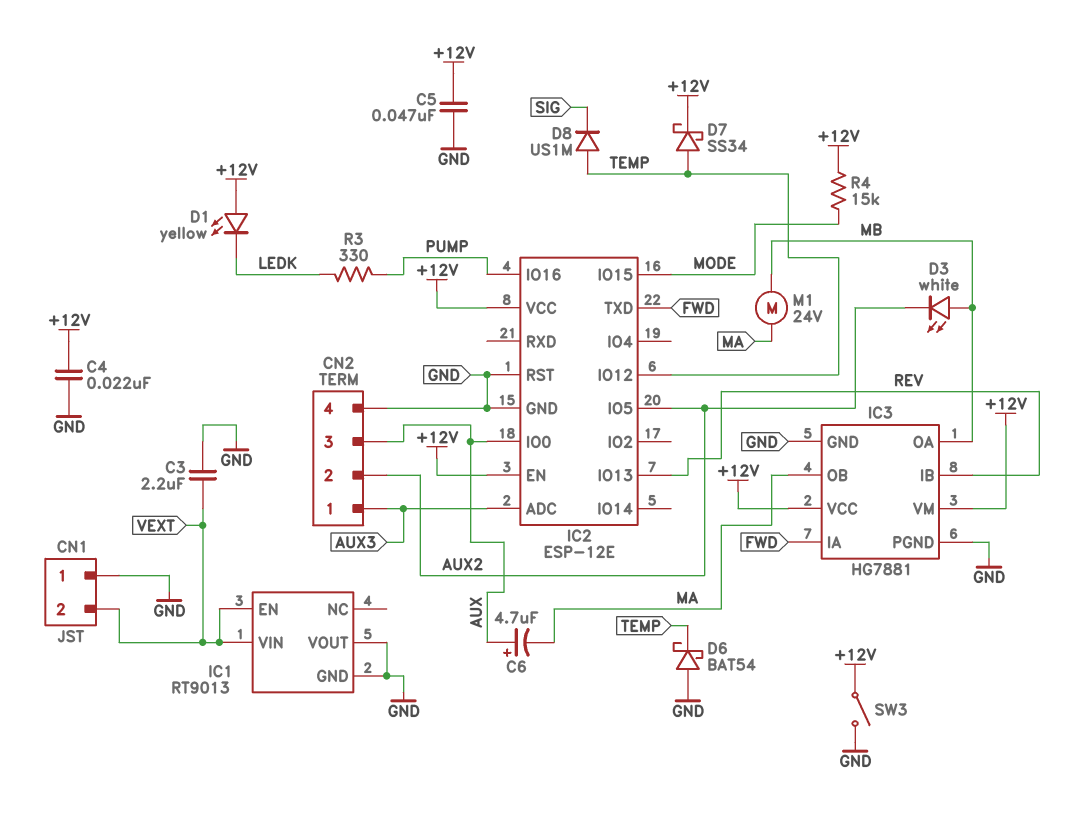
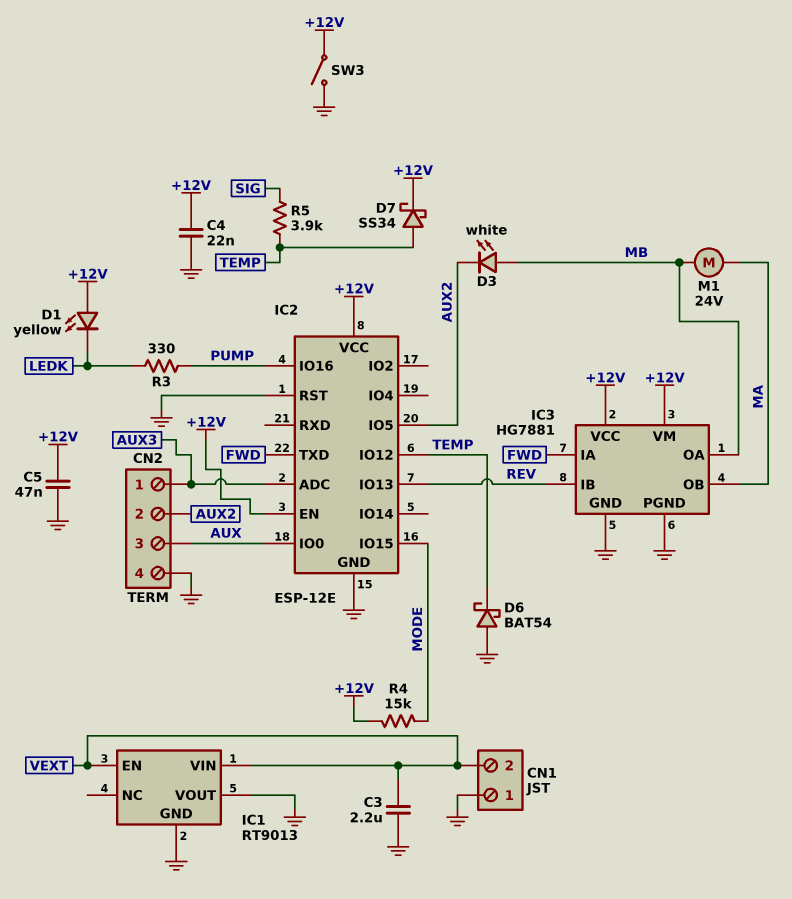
C6: 4.7uF (plus AUX, minus MA) -> none
D8: diode US1M (A TEMP, K SIG) -> none
R5: none -> 3.9k (SIG, TEMP)

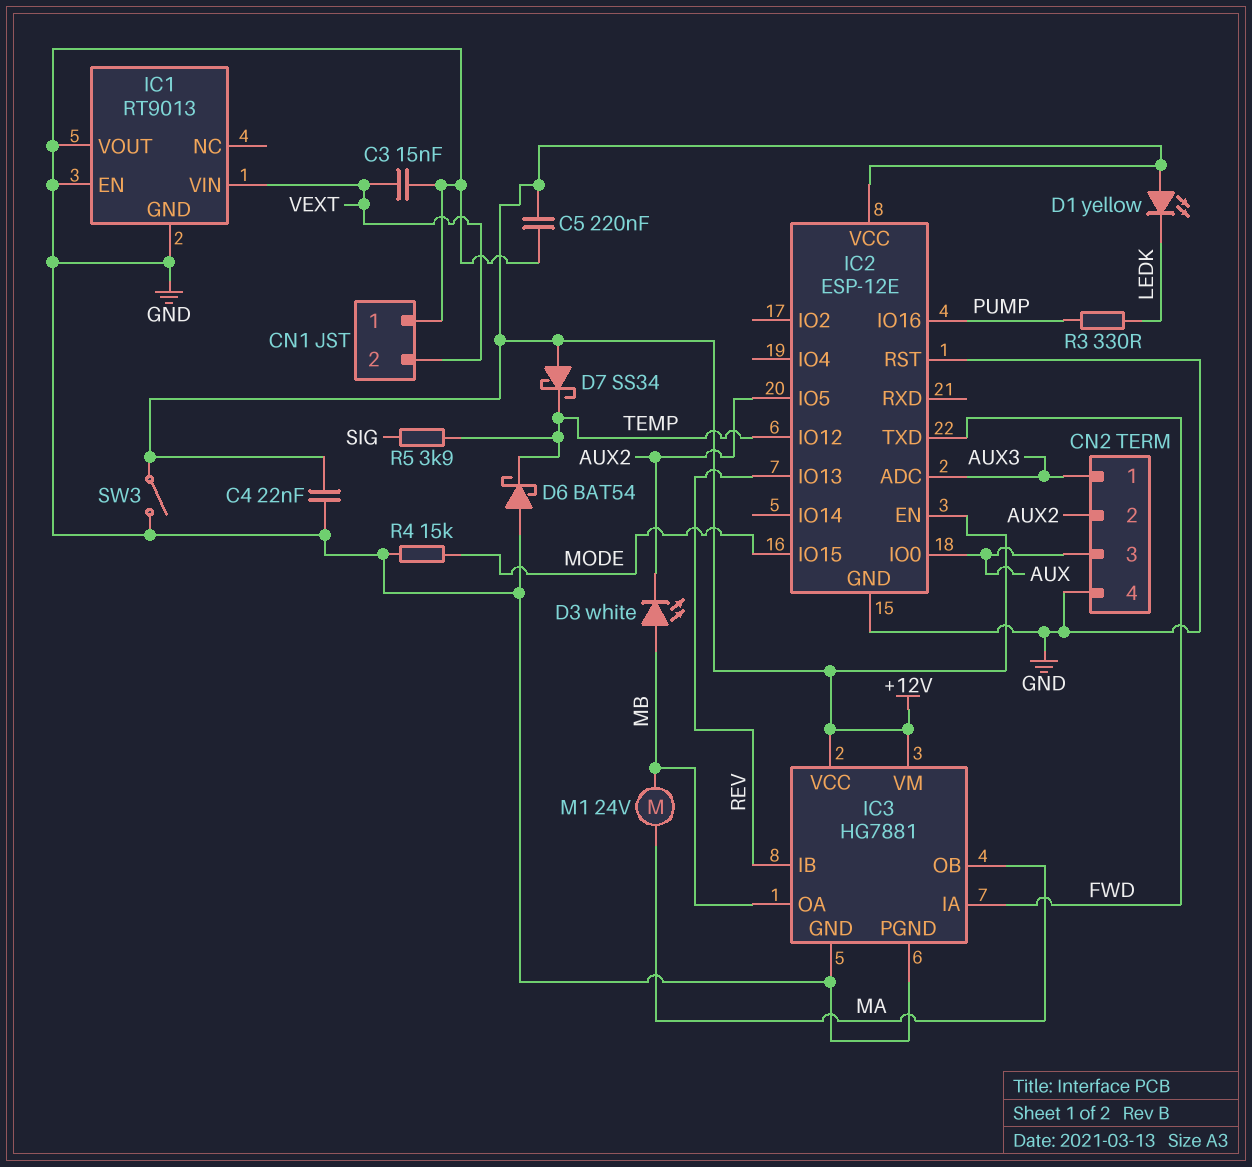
C3: 2.2uF (GND, VEXT) -> 15nF (GND, VEXT)
C5: 47nF (+12V, GND) -> 220nF (+12V, GND)
D7: schottky SS34 (A TEMP, K +12V) -> schottky SS34 (A +12V, K TEMP)
IC1 pin EN: VEXT -> GND
R4: 15k (+12V, MODE) -> 15k (GND, MODE)

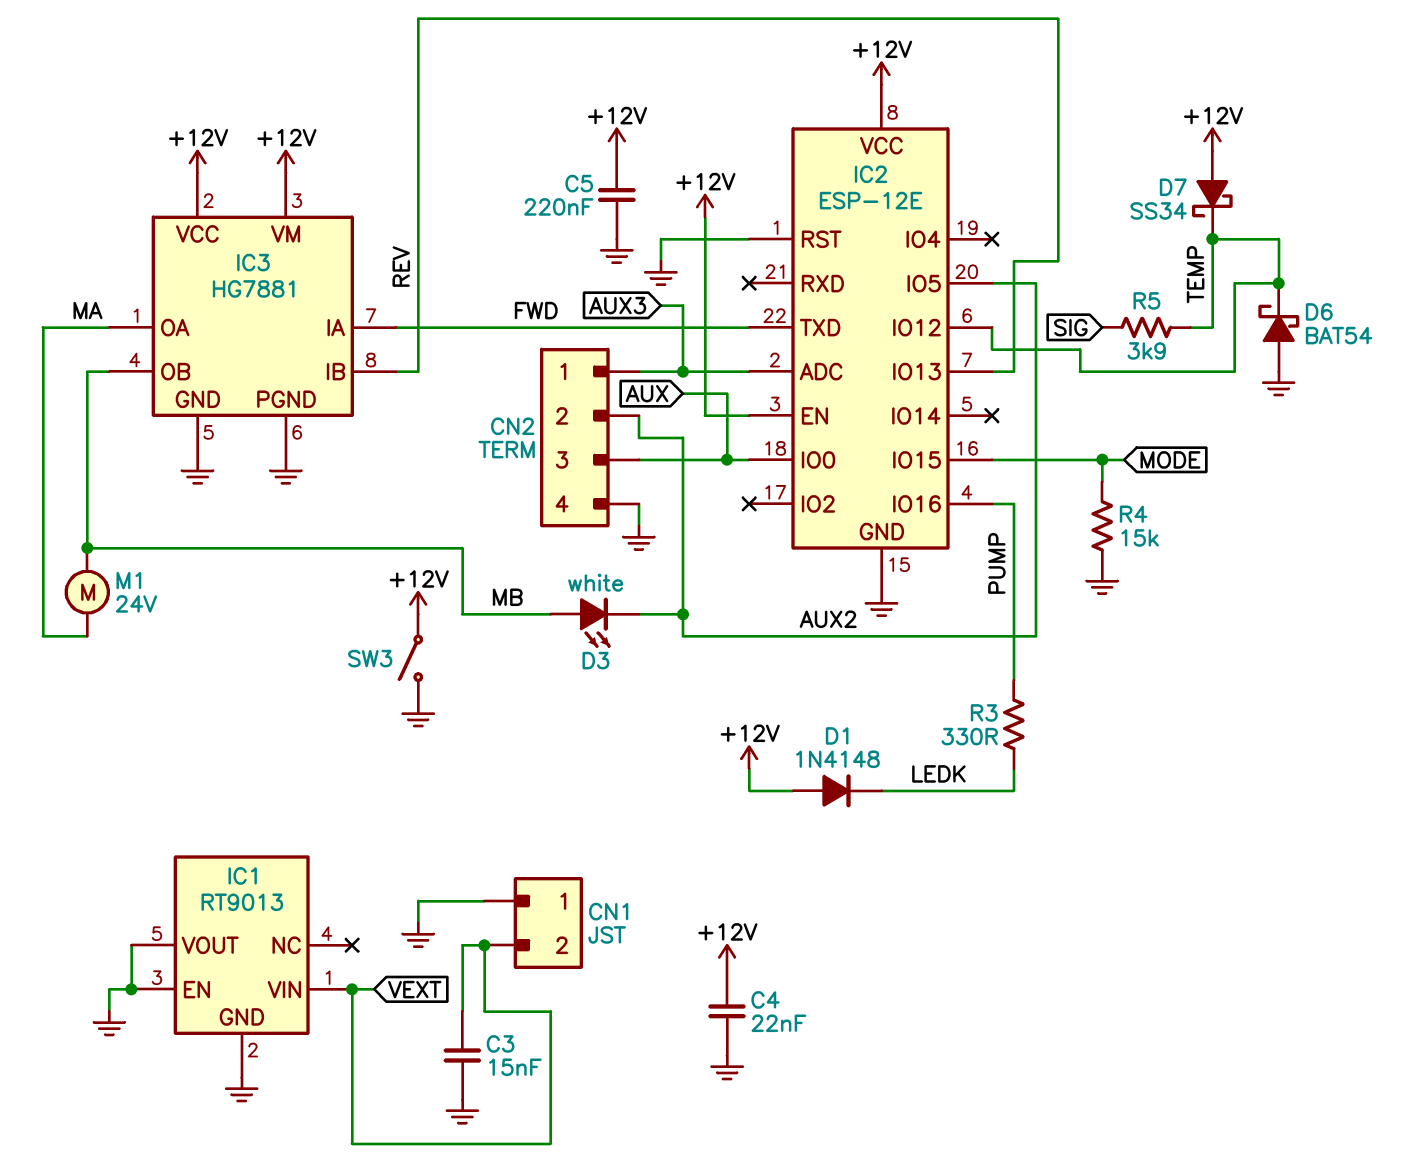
D1: LED yellow (A +12V, K LEDK) -> diode 1N4148 (A +12V, K LEDK)
IC3 pin OA: MB -> MA
IC3 pin OB: MA -> MB

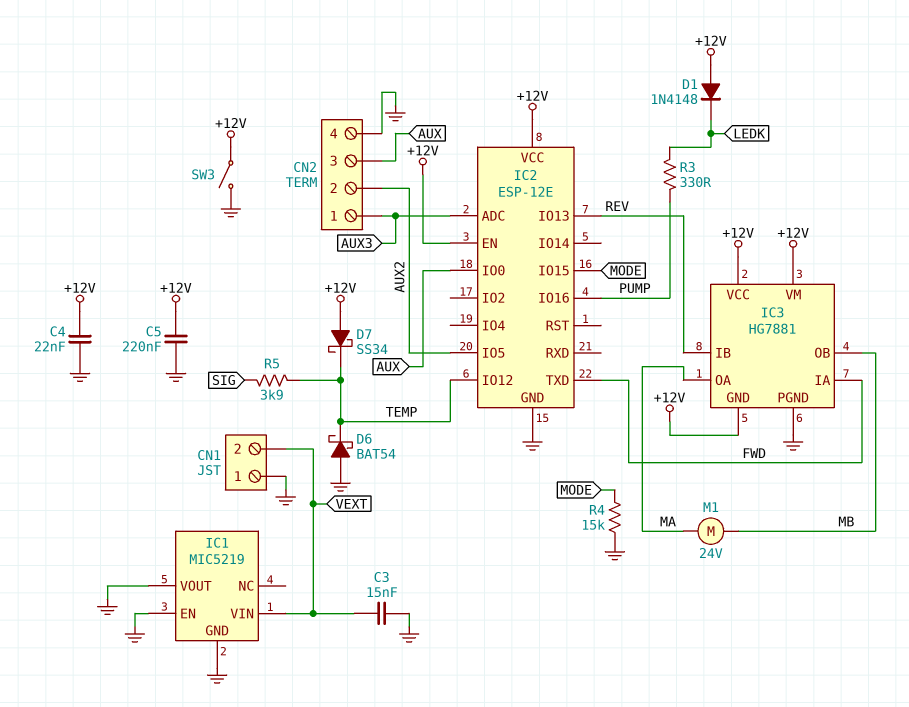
D3: LED white (A MB, K AUX2) -> none
IC1: RT9013 -> MIC5219
IC2 pin RST: GND -> none
IC3 pin GND: GND -> +12V

